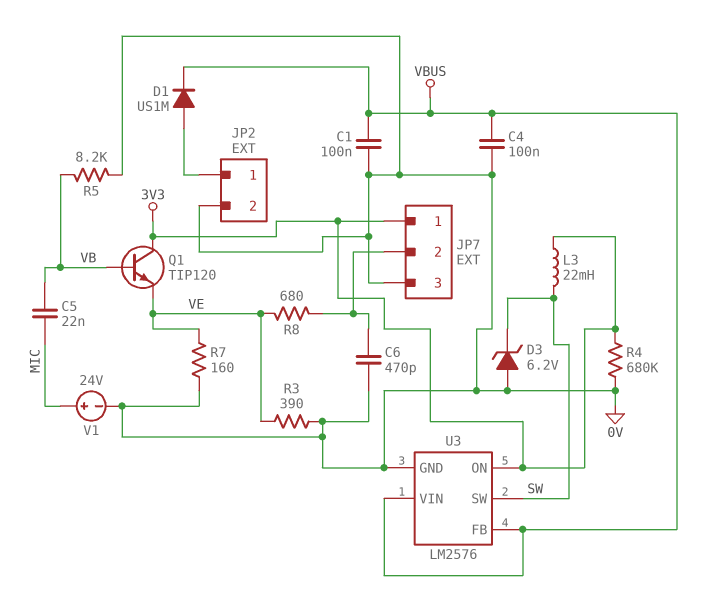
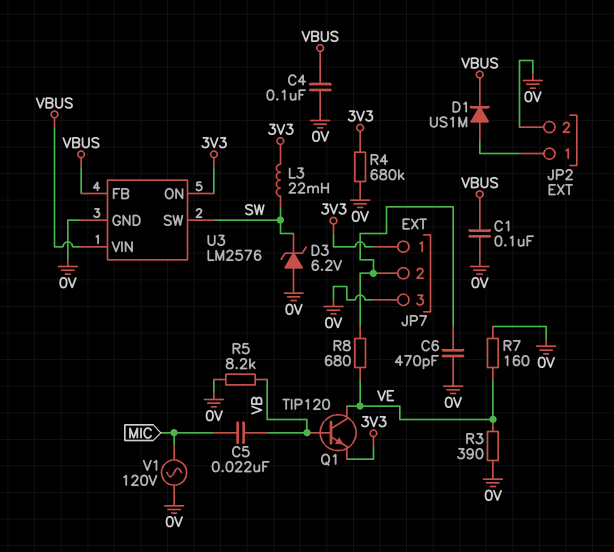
Q1: NPN TIP120 (B VB, C 3V3, E VE) -> NPN TIP120 (B VB, C VE, E 3V3)
V1: 24V (plus MIC, minus 0V) -> AC 120V (0V, MIC)

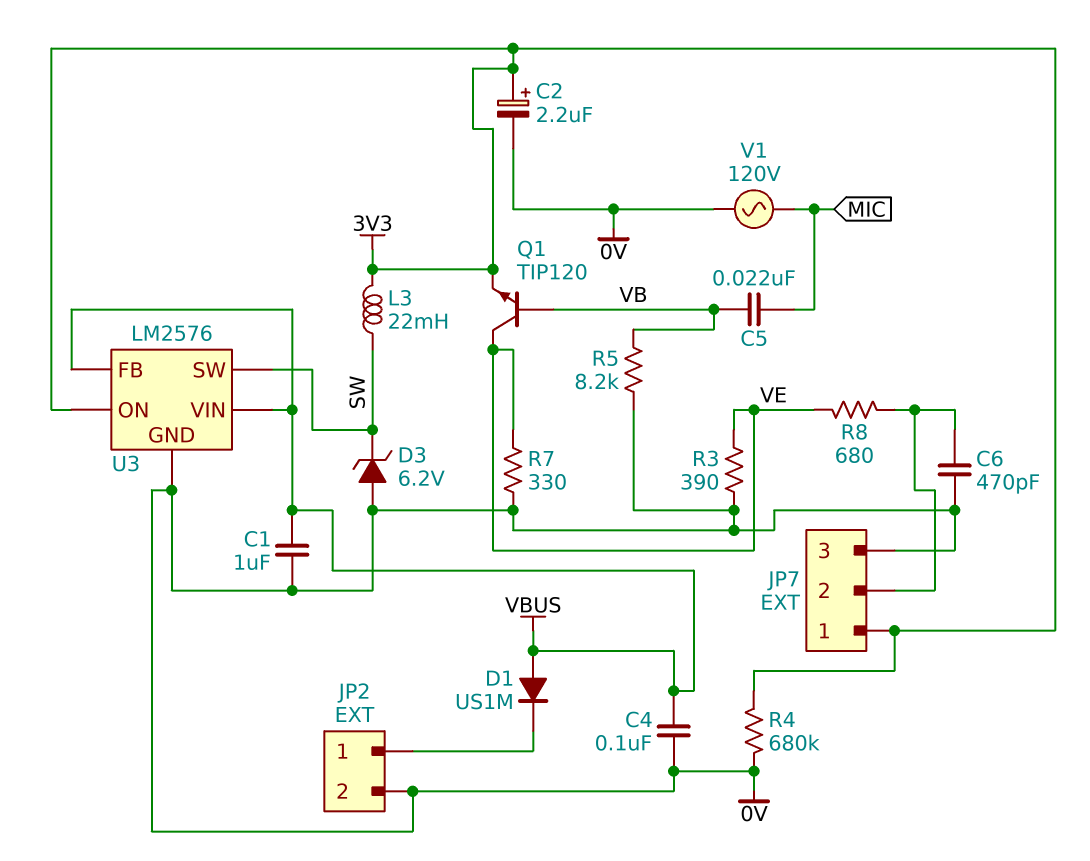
C1: 100nF (0V, VBUS) -> 1uF (0V, VBUS)
C2: none -> 2.2uF (plus 3V3, minus 0V)
D1: diode US1M (A JP2/1, K VBUS) -> diode US1M (A VBUS, K JP2/1)
R7: 160 (0V, VE) -> 330 (0V, VE)

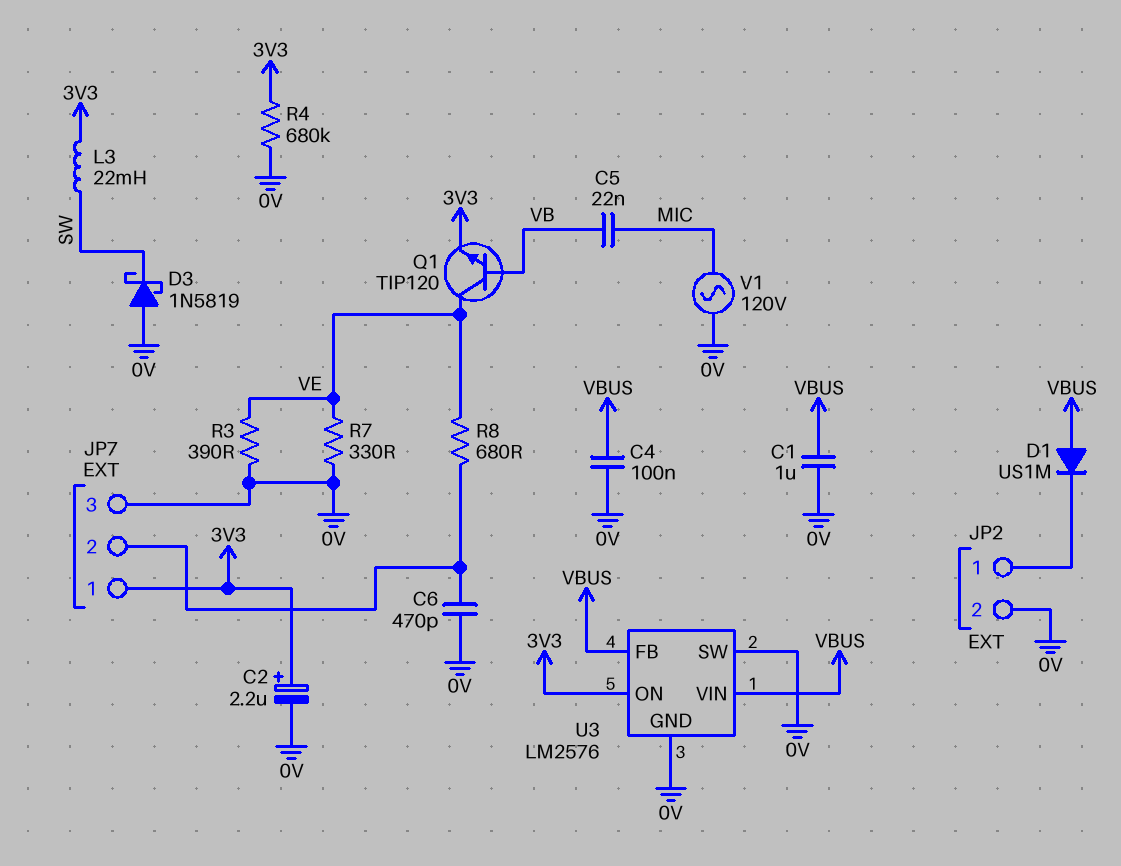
D3: zener 6.2V (A 0V, K SW) -> schottky 1N5819 (A 0V, K SW)
R5: 8.2k (0V, VB) -> none
U3 pin SW: SW -> 0V

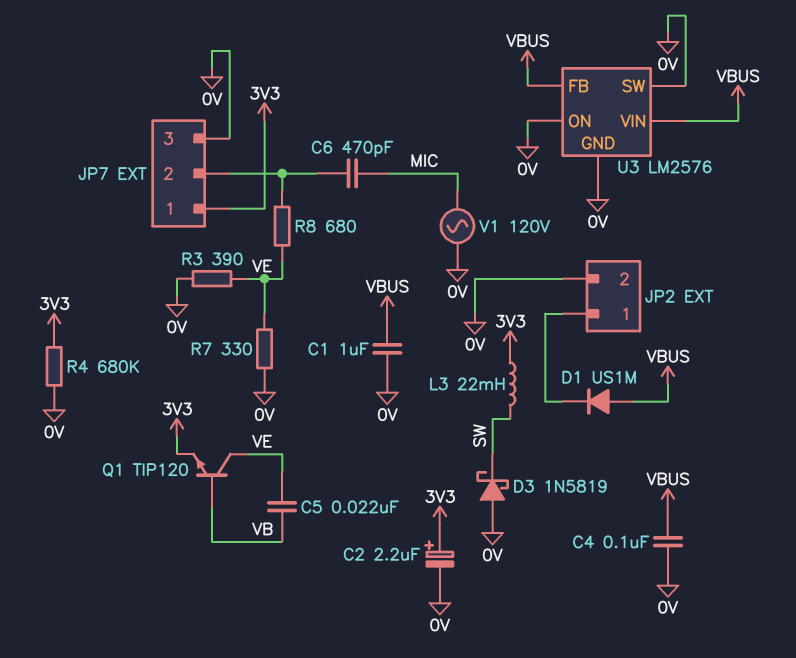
C5: 22nF (MIC, VB) -> 22nF (VB, VE)
C6: 470pF (0V, JP7/2) -> 470pF (JP7/2, MIC)
U3 pin ON: 3V3 -> 0V

